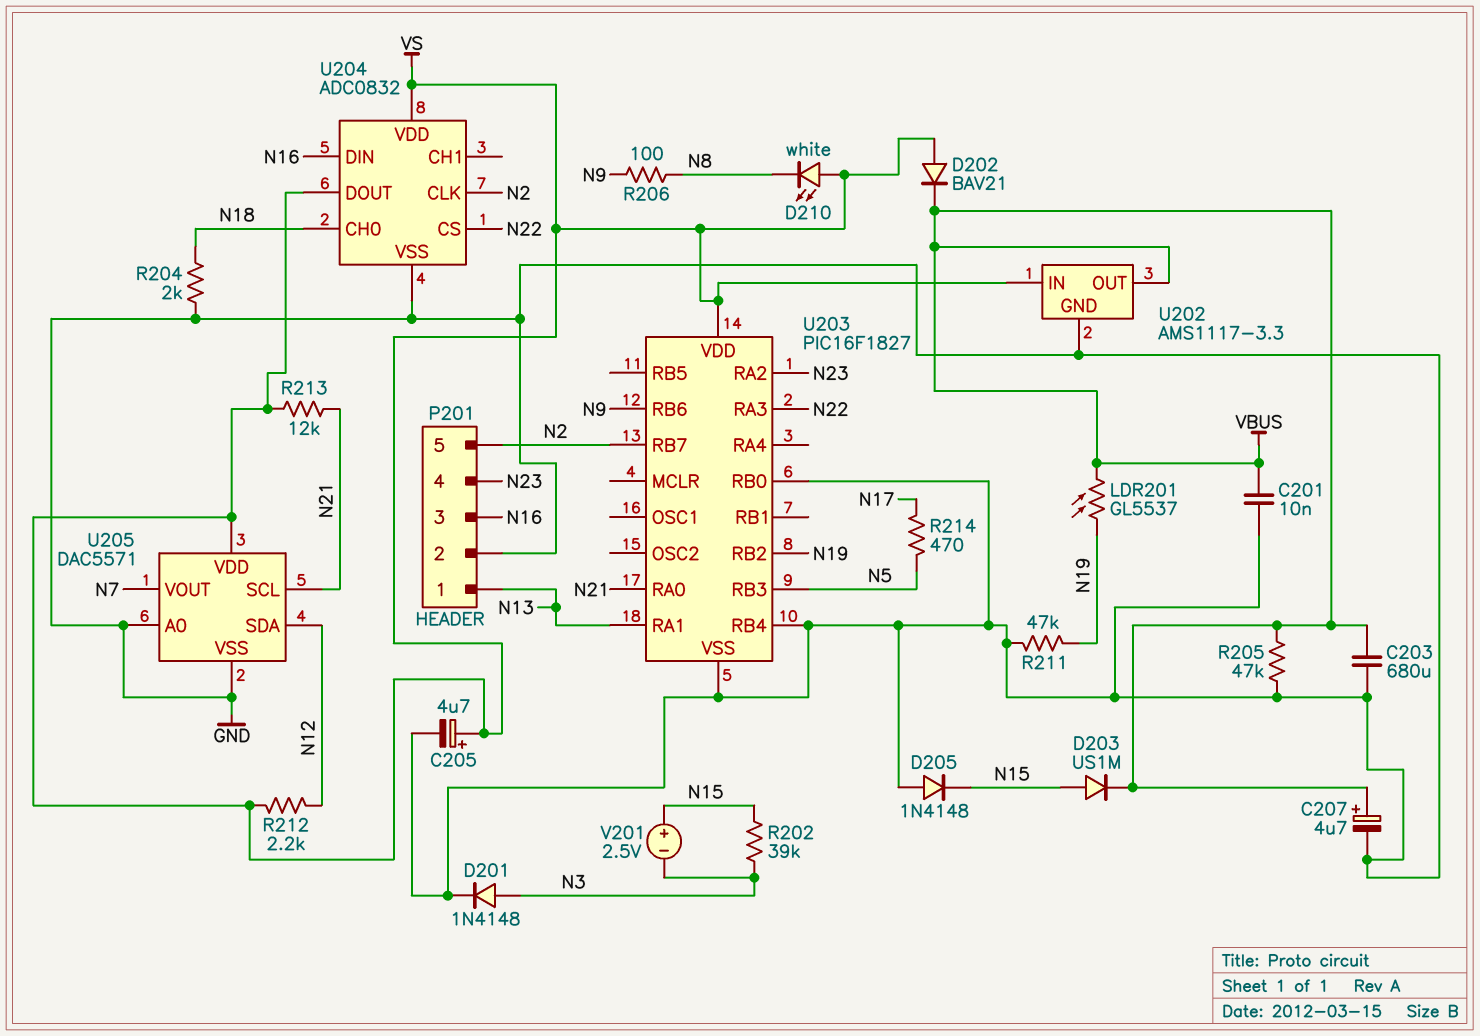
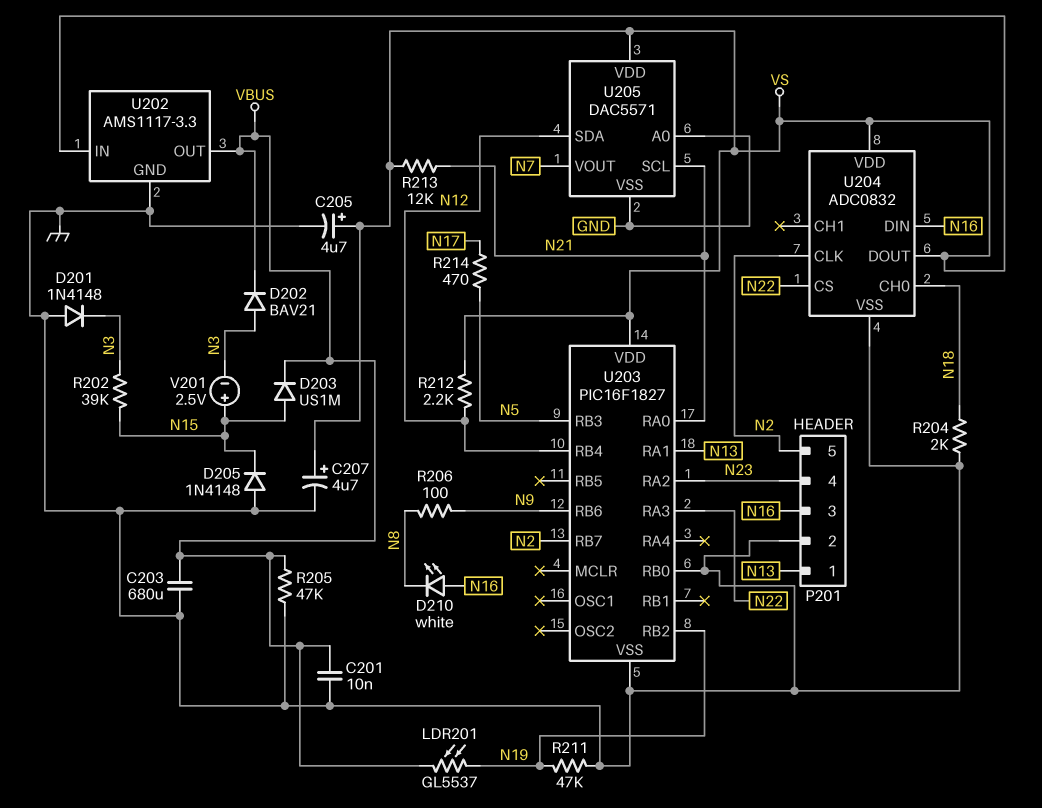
C207: 4.7uF (plus VBUS, minus GND) -> 4.7uF (plus VS, minus GND)
D201: diode 1N4148 (A N3, K GND) -> diode 1N4148 (A GND, K N3)
D202: diode BAV21 (A VS, K VBUS) -> diode BAV21 (A N3, K VBUS)
D210: LED white (A VS, K N8) -> LED white (A N16, K N8)
U203 pin RB4: GND -> N12

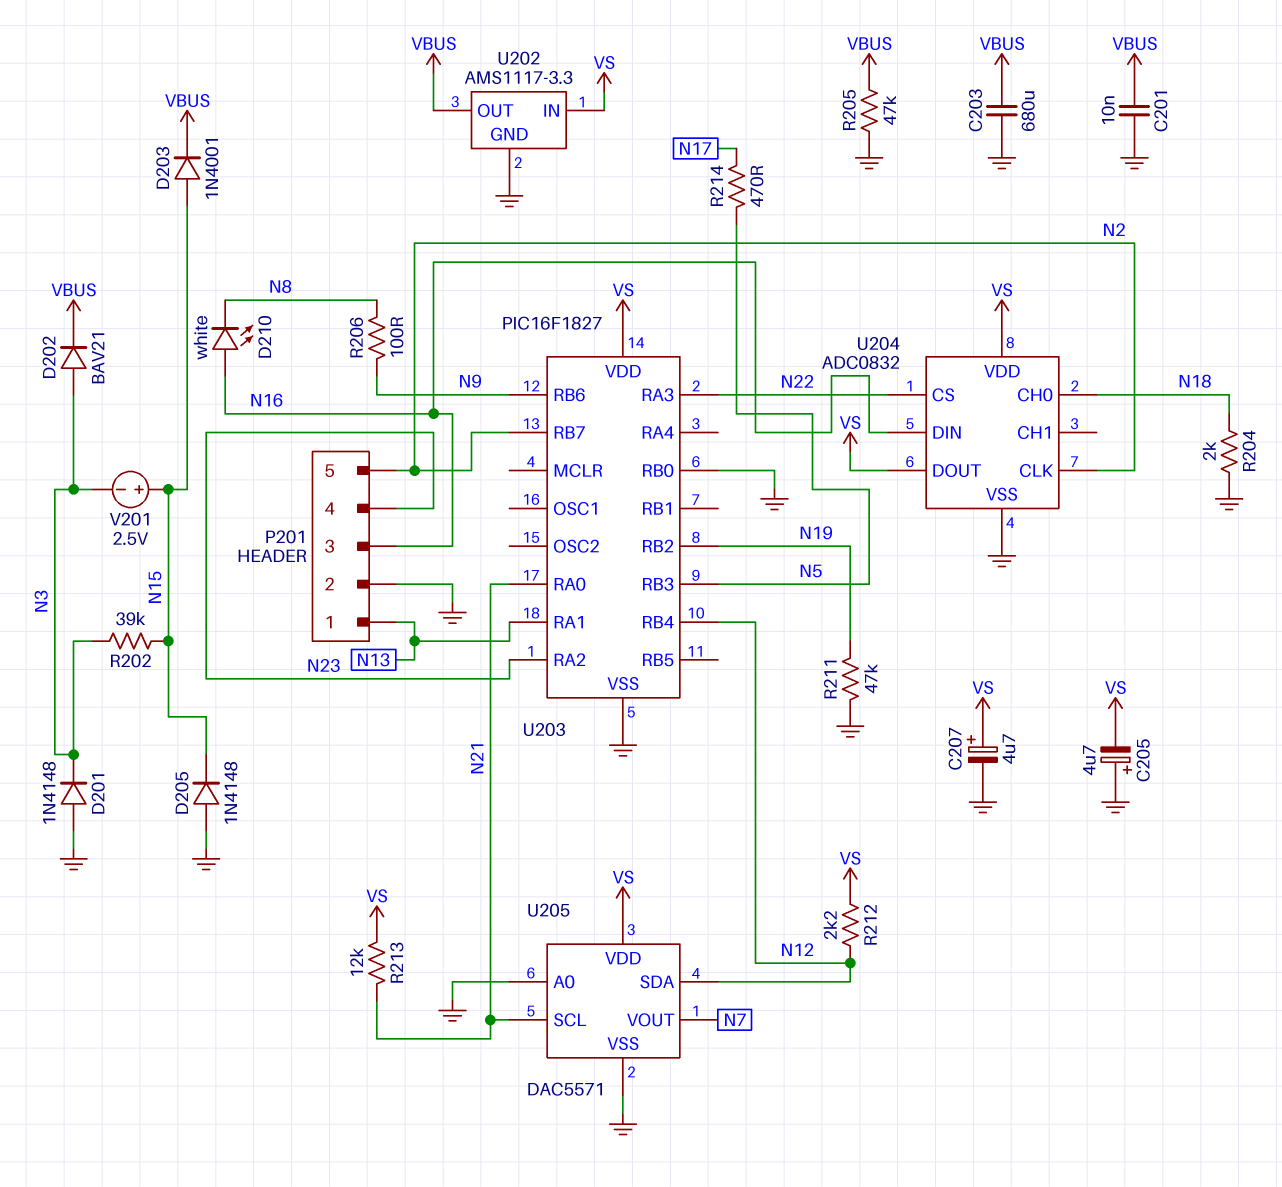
C205: 4.7uF (plus VS, minus GND) -> 4.7uF (plus GND, minus VS)
D203: diode US1M (A N15, K VBUS) -> diode 1N4001 (A N15, K VBUS)
LDR201: GL5537 (N19, VBUS) -> none

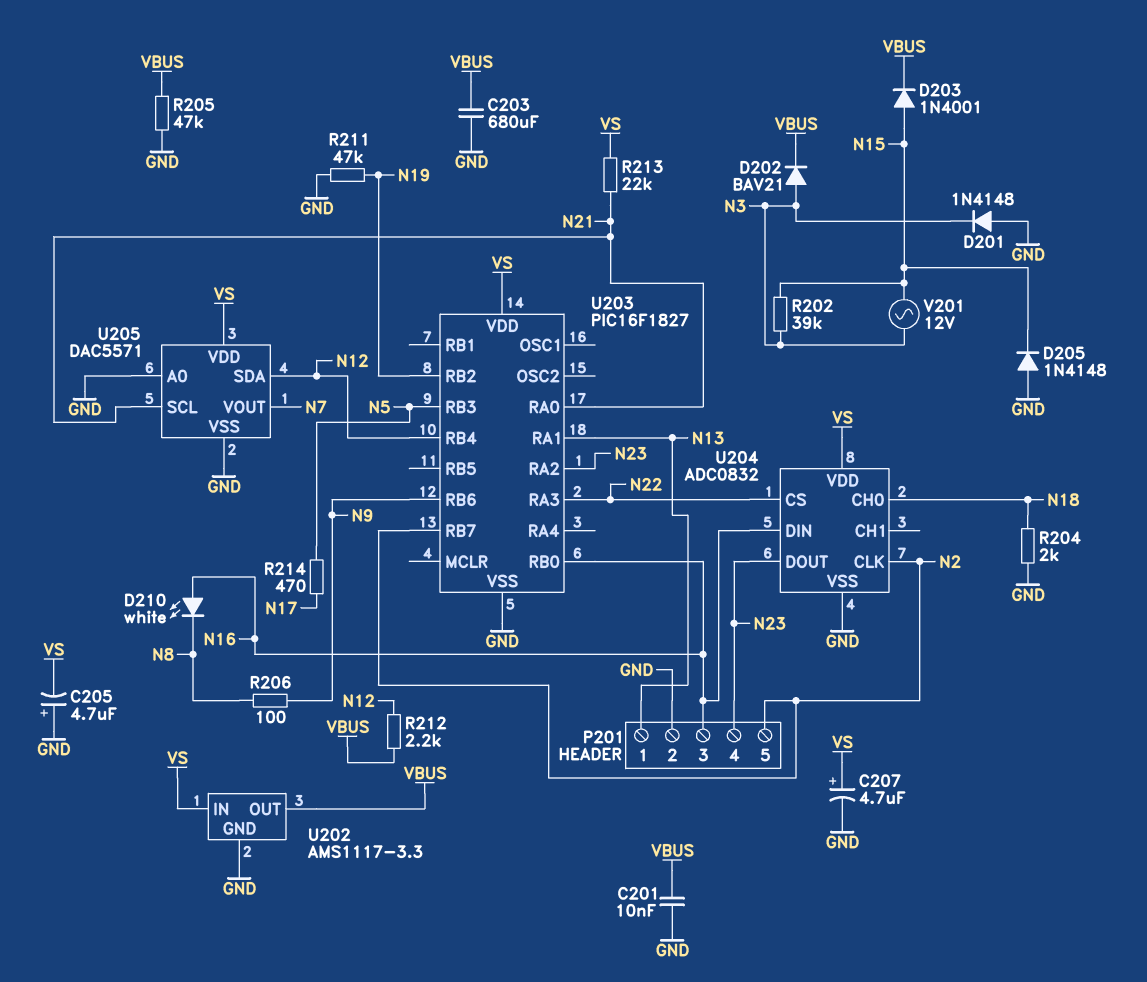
R212: 2.2k (N12, VS) -> 2.2k (N12, VBUS)
R213: 12k (N21, VS) -> 22k (N21, VS)
U203 pin RB0: GND -> N16
U204 pin DOUT: VS -> N23
V201: 2.5V (plus N15, minus N3) -> AC 12V (N3, N15)

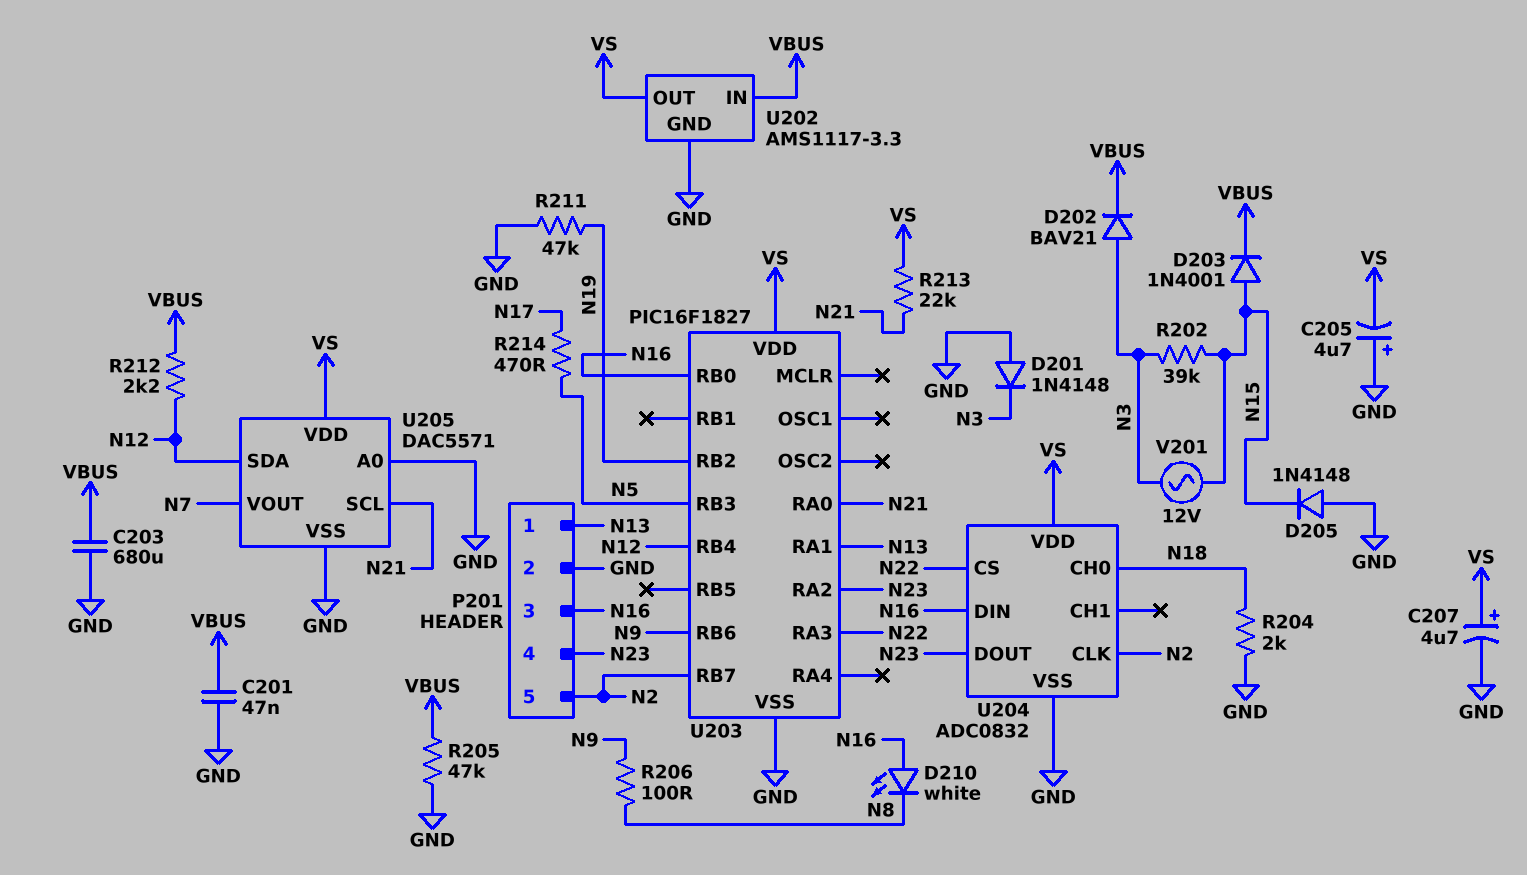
C201: 10nF (GND, VBUS) -> 47nF (GND, VBUS)
U202 pin IN: VS -> VBUS
U202 pin OUT: VBUS -> VS

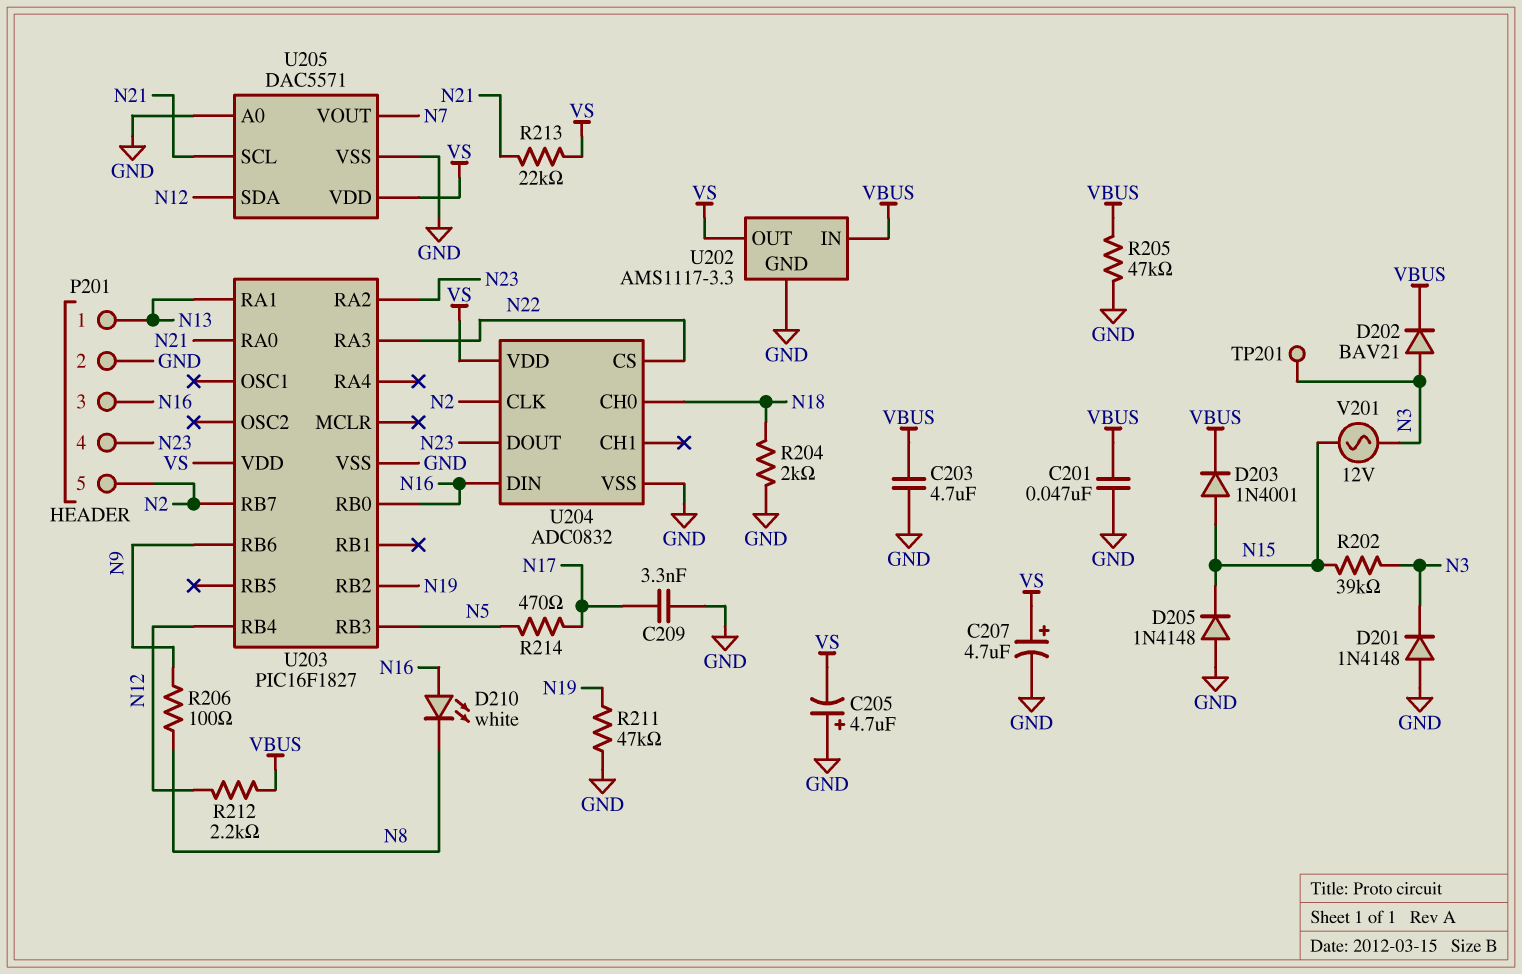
C203: 680uF (GND, VBUS) -> 4.7uF (GND, VBUS)
C209: none -> 3.3nF (GND, N17)
TP201: none -> test point (N3)

